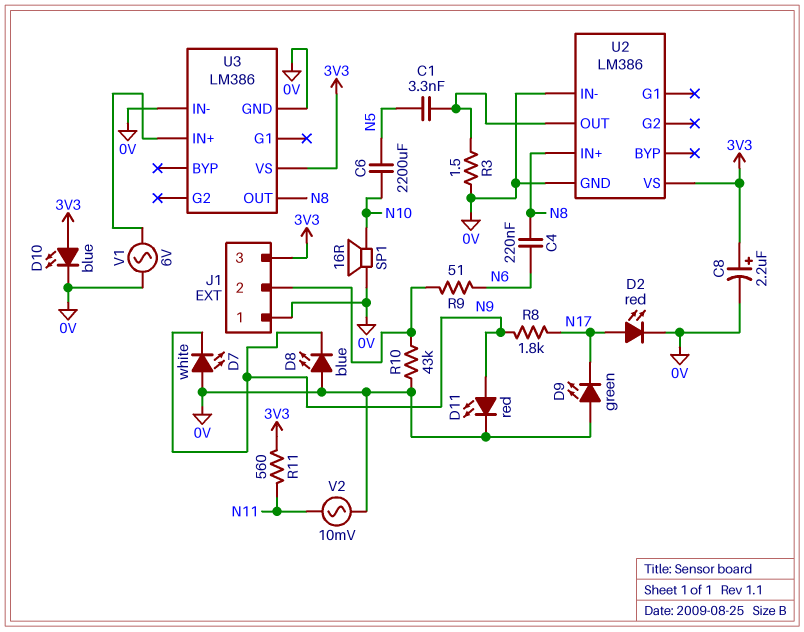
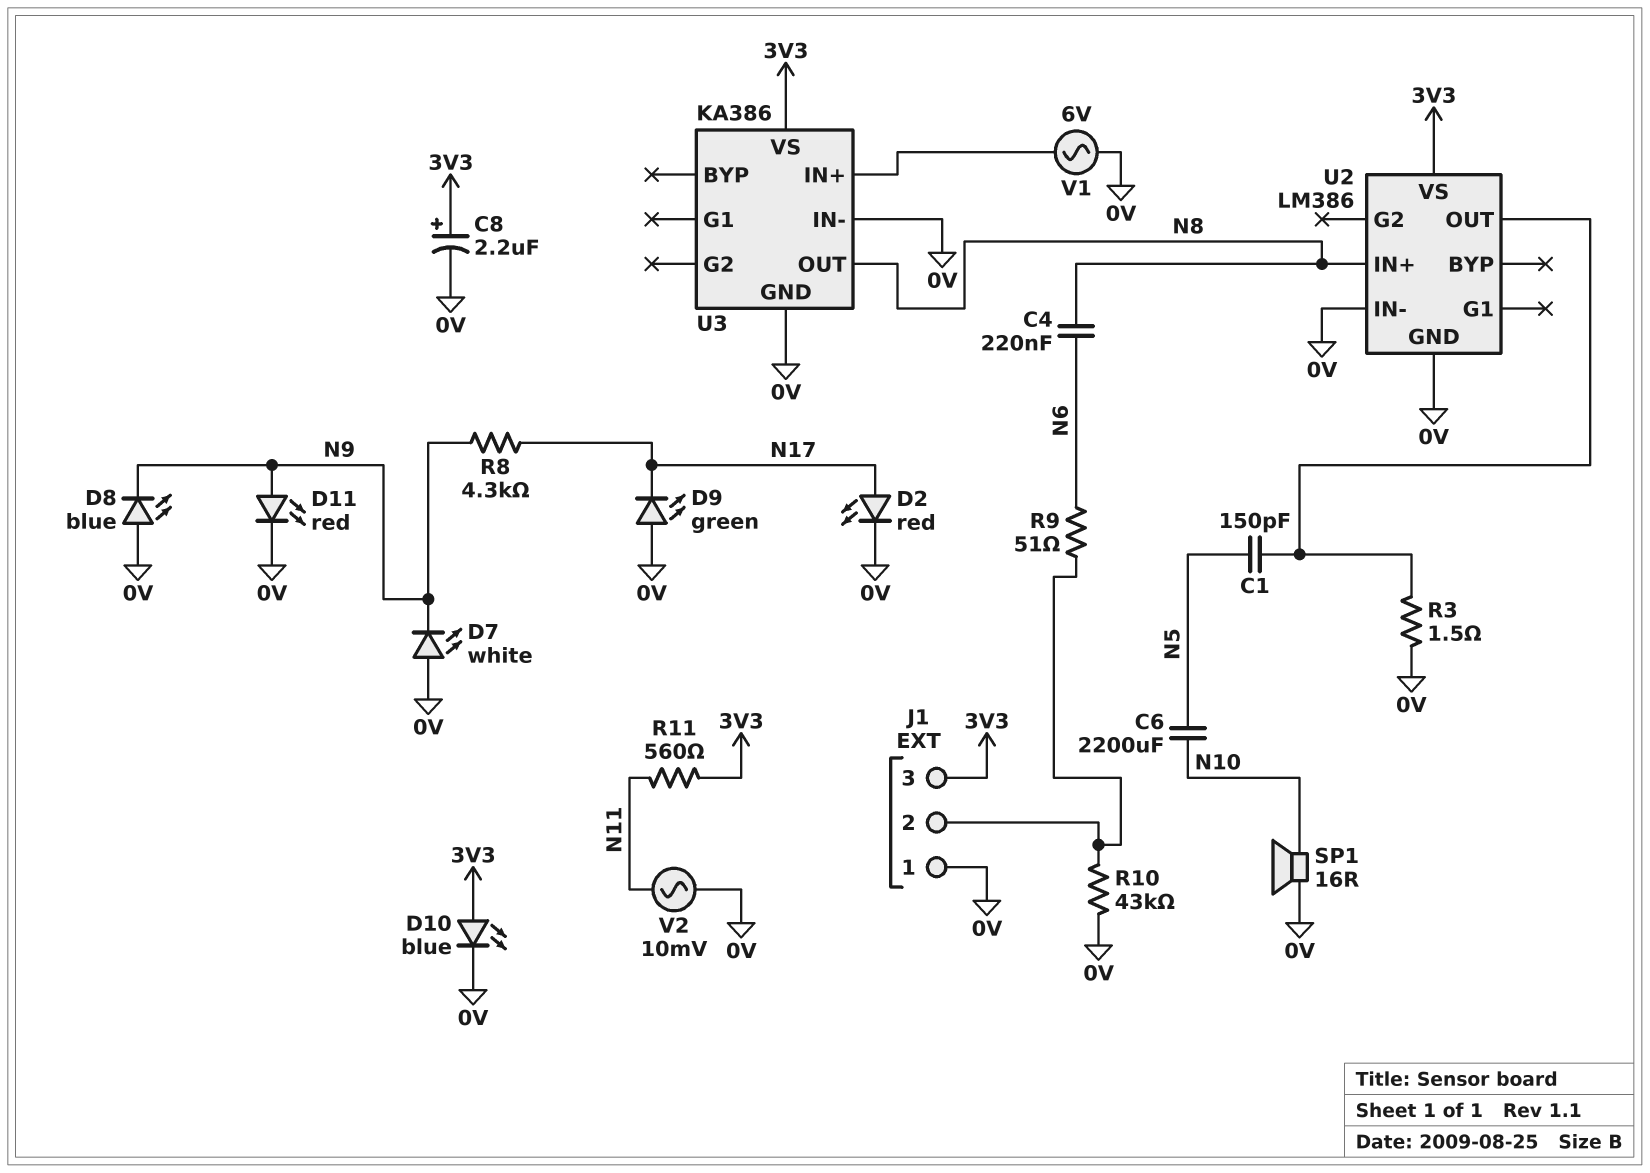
C1: 3.3nF (N5, U2/OUT) -> 150pF (N5, U2/OUT)
R8: 1.8k (N9, N17) -> 4.3k (N9, N17)
U3: LM386 -> KA386

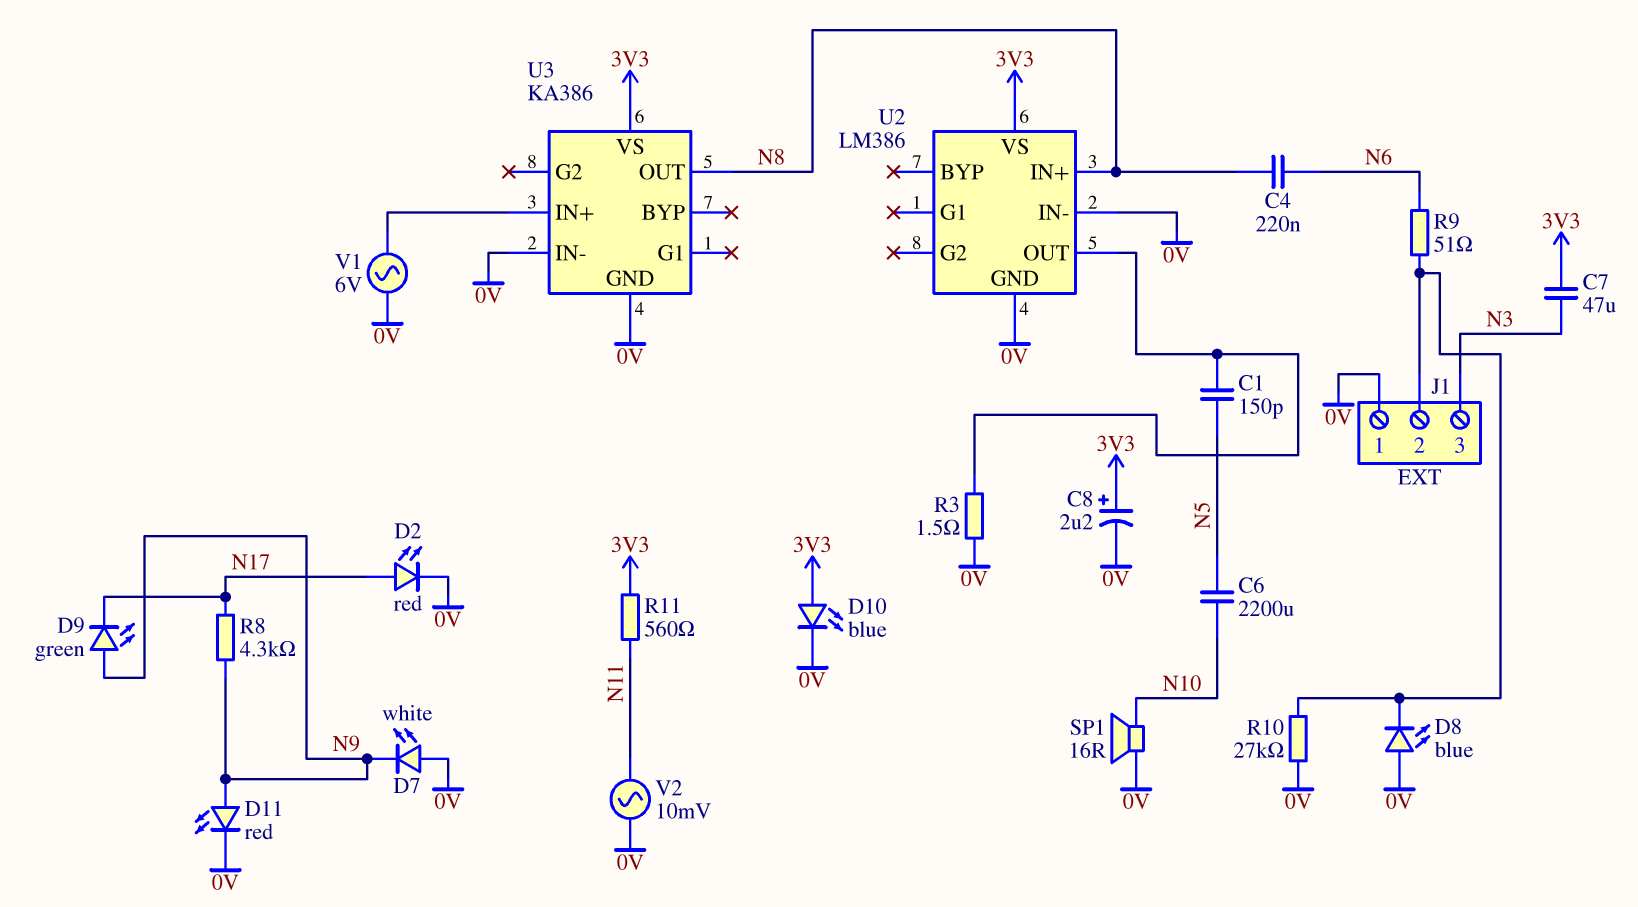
C7: none -> 47uF (3V3, N3)
D8: LED blue (A 0V, K N9) -> LED blue (A 0V, K J1/2)
D9: LED green (A 0V, K N17) -> LED green (A N9, K N17)
J1 pin 3: 3V3 -> N3
R10: 43k (0V, J1/2) -> 27k (0V, J1/2)

